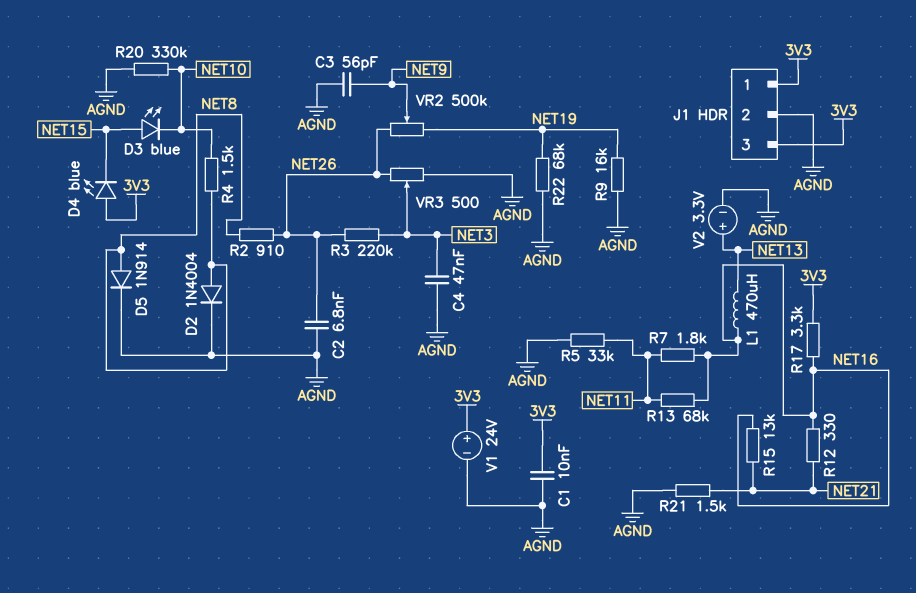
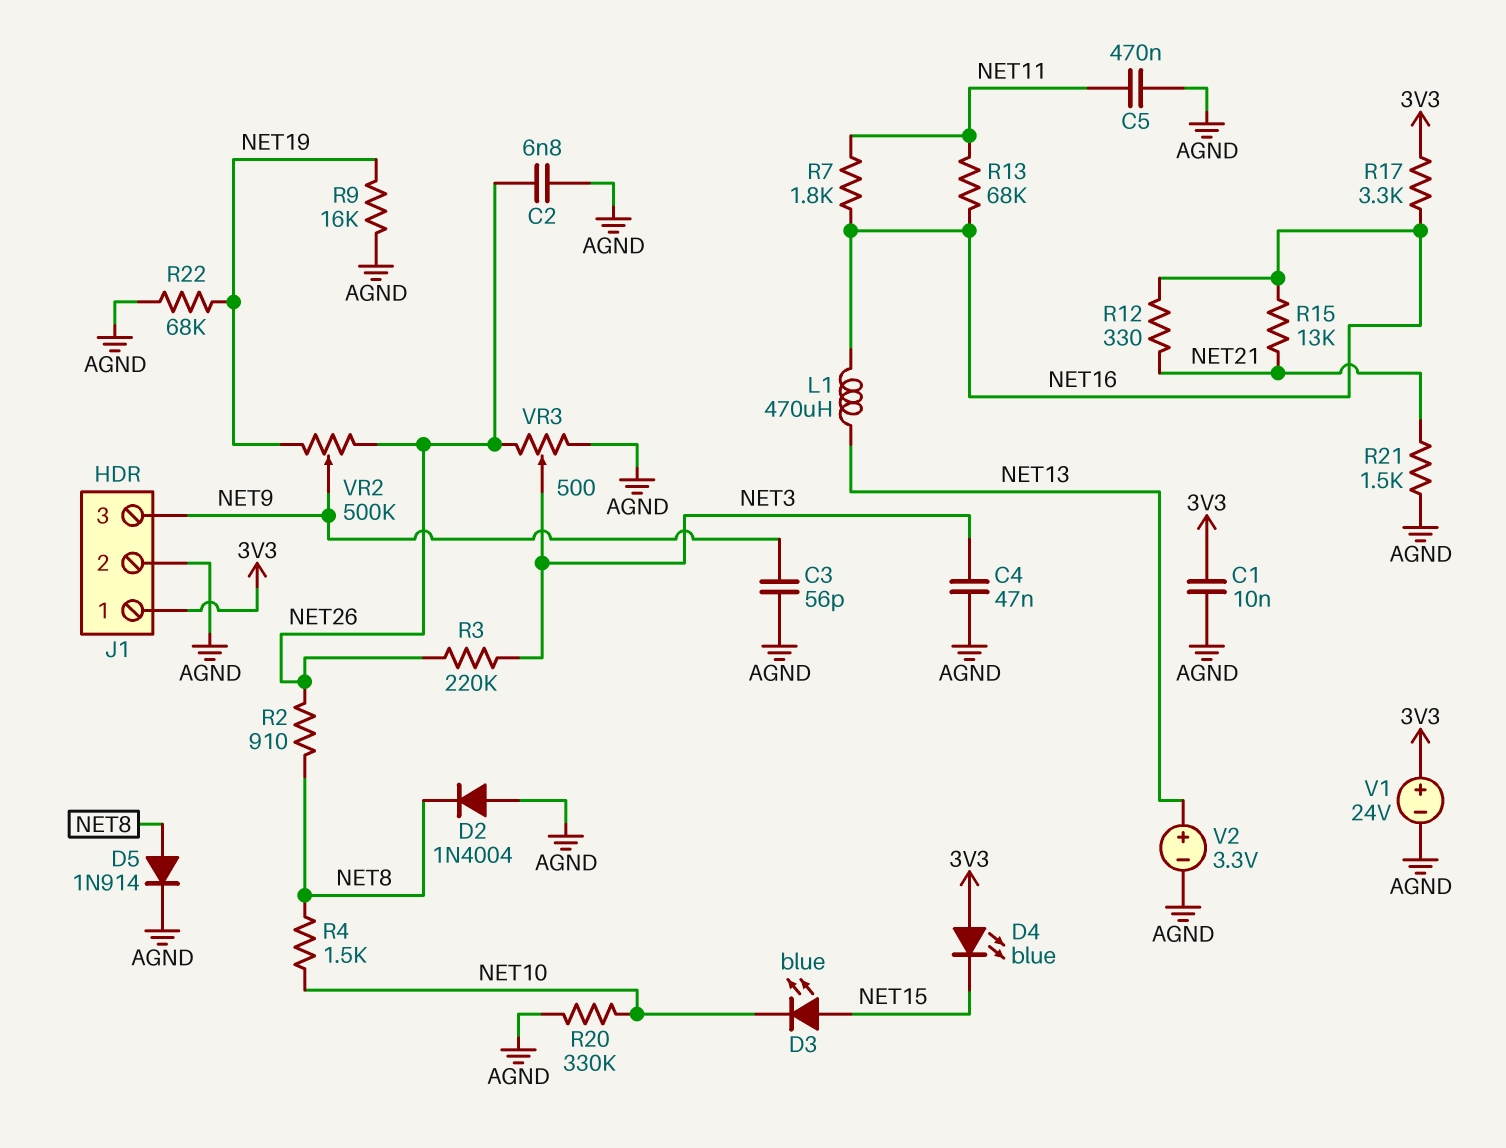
C5: none -> 470nF (AGND, NET11)
D2: diode 1N4004 (A NET8, K AGND) -> diode 1N4004 (A AGND, K NET8)
J1 pin 3: 3V3 -> NET9
R5: 33k (AGND, NET11) -> none

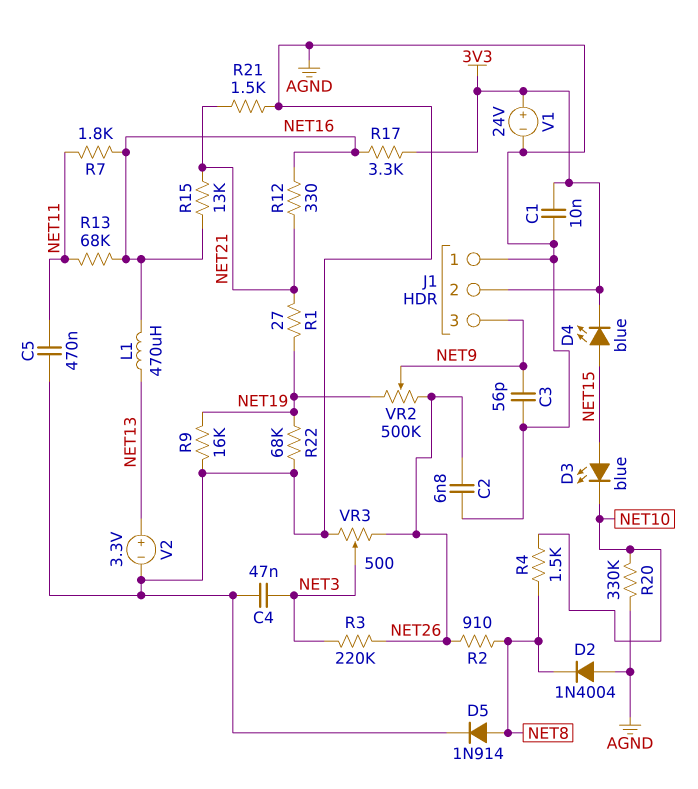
D4: LED blue (A 3V3, K NET15) -> LED blue (A NET15, K 3V3)
J1 pin 1: 3V3 -> AGND
J1 pin 2: AGND -> 3V3
R1: none -> 27 (NET19, NET21)

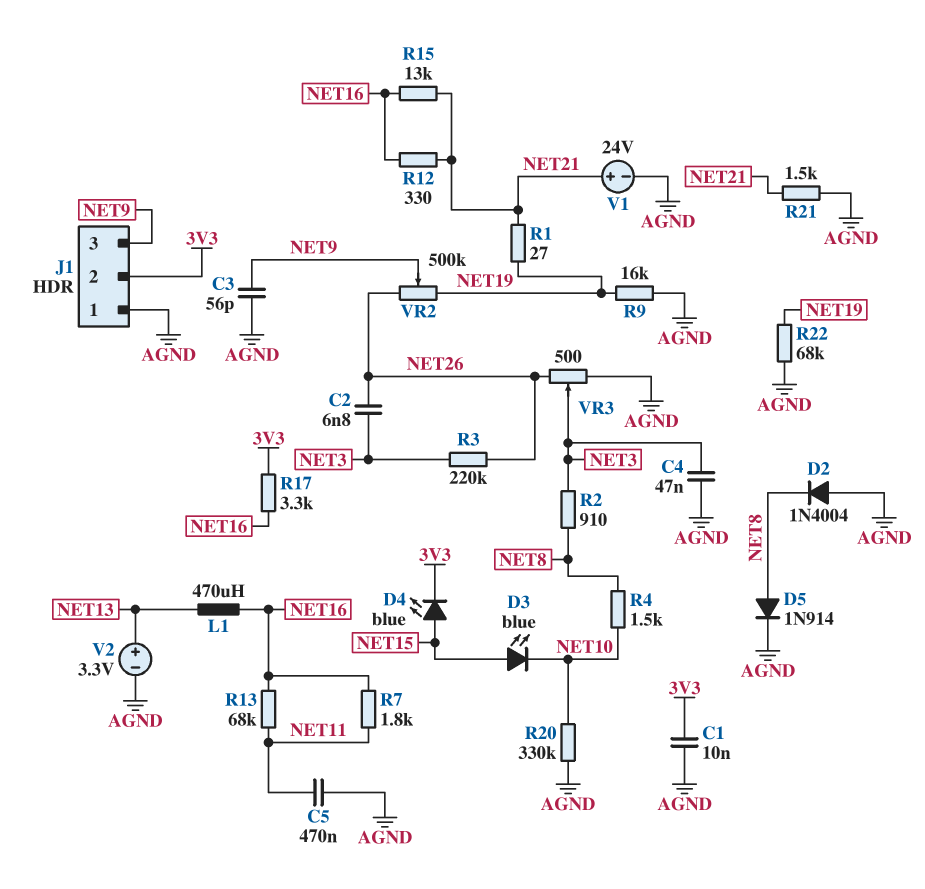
C2: 6.8nF (AGND, NET26) -> 6.8nF (NET3, NET26)
R2: 910 (NET8, NET26) -> 910 (NET3, NET8)
V1: 24V (plus 3V3, minus AGND) -> 24V (plus NET21, minus AGND)

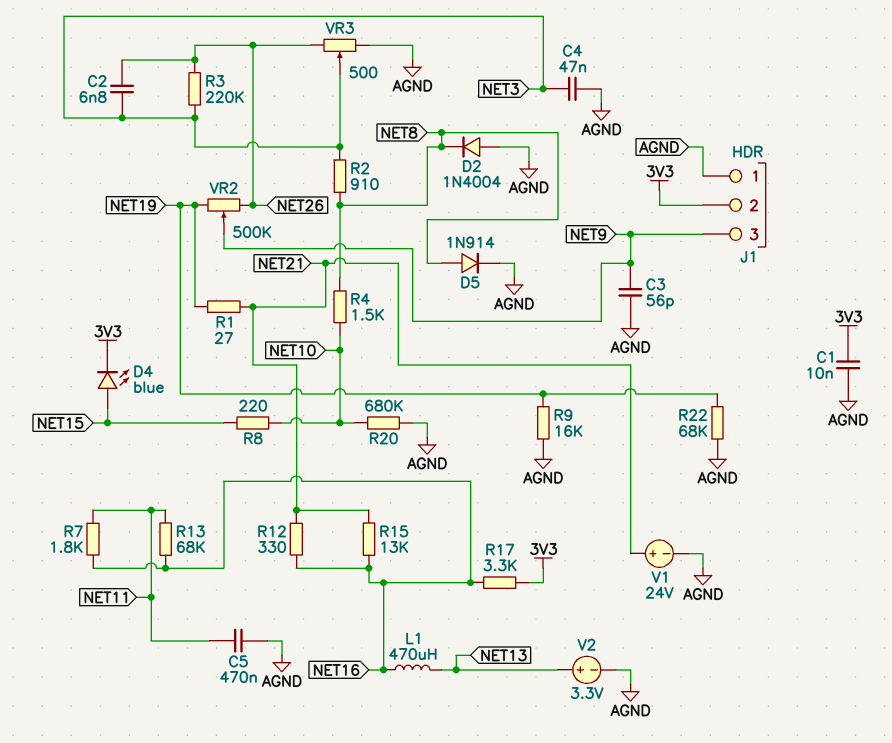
D3: LED blue (A NET15, K NET10) -> none
R8: none -> 220 (NET10, NET15)
R20: 330k (AGND, NET10) -> 680k (AGND, NET10)
R21: 1.5k (AGND, NET21) -> none

